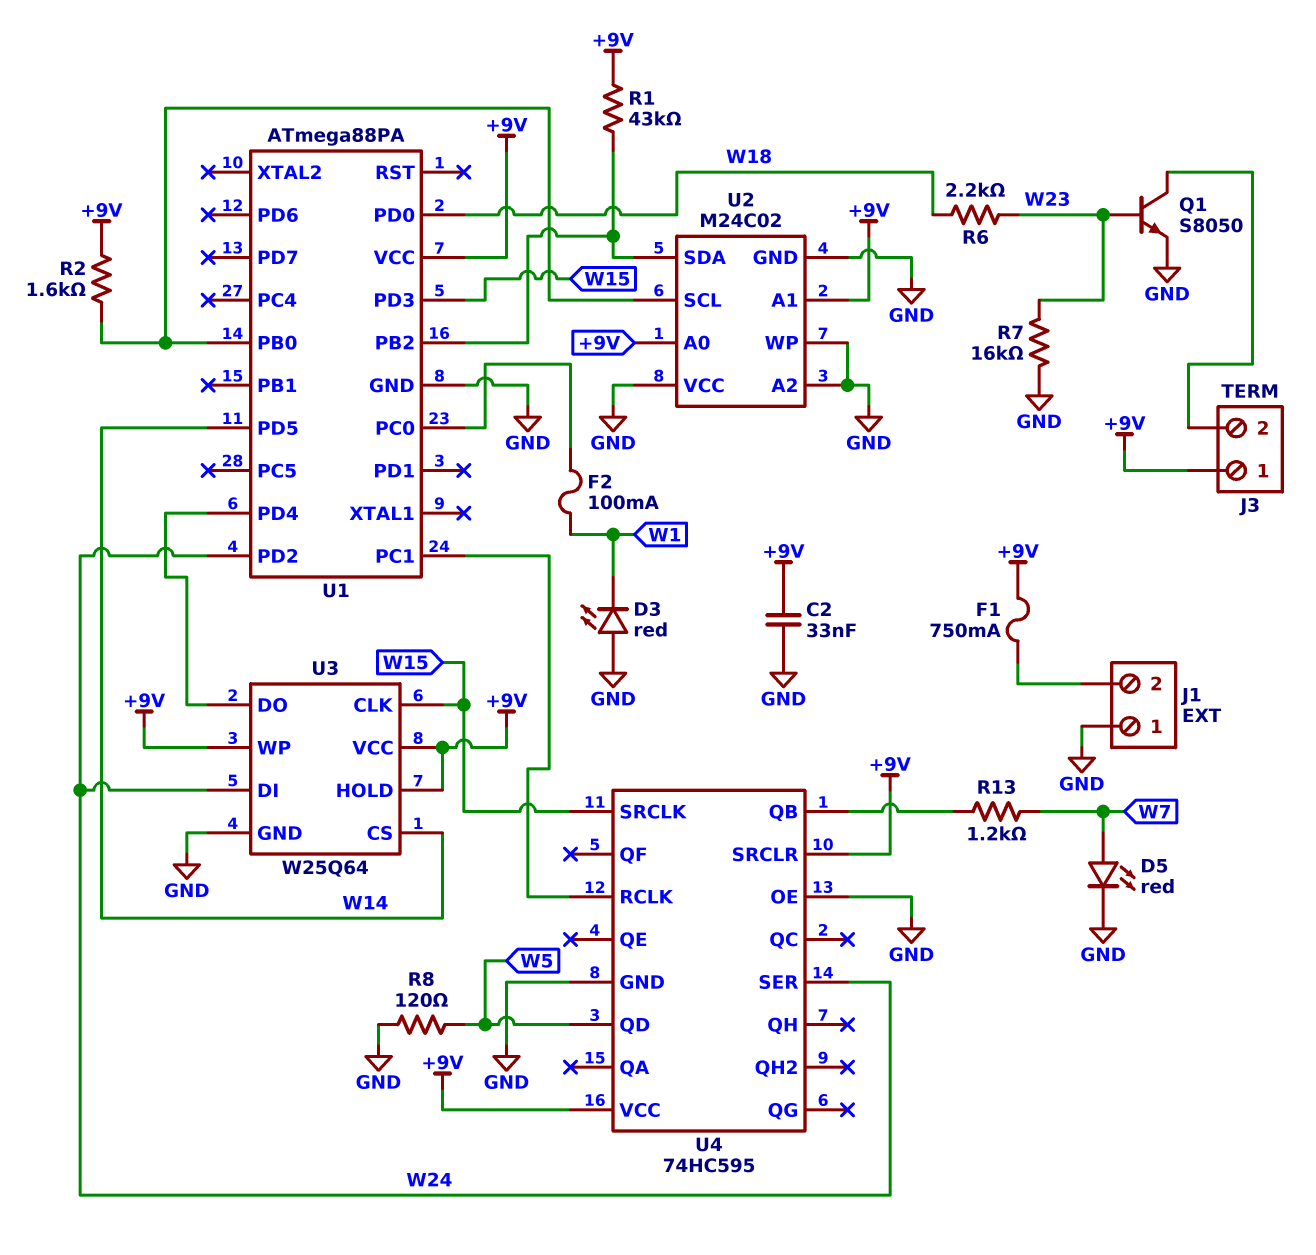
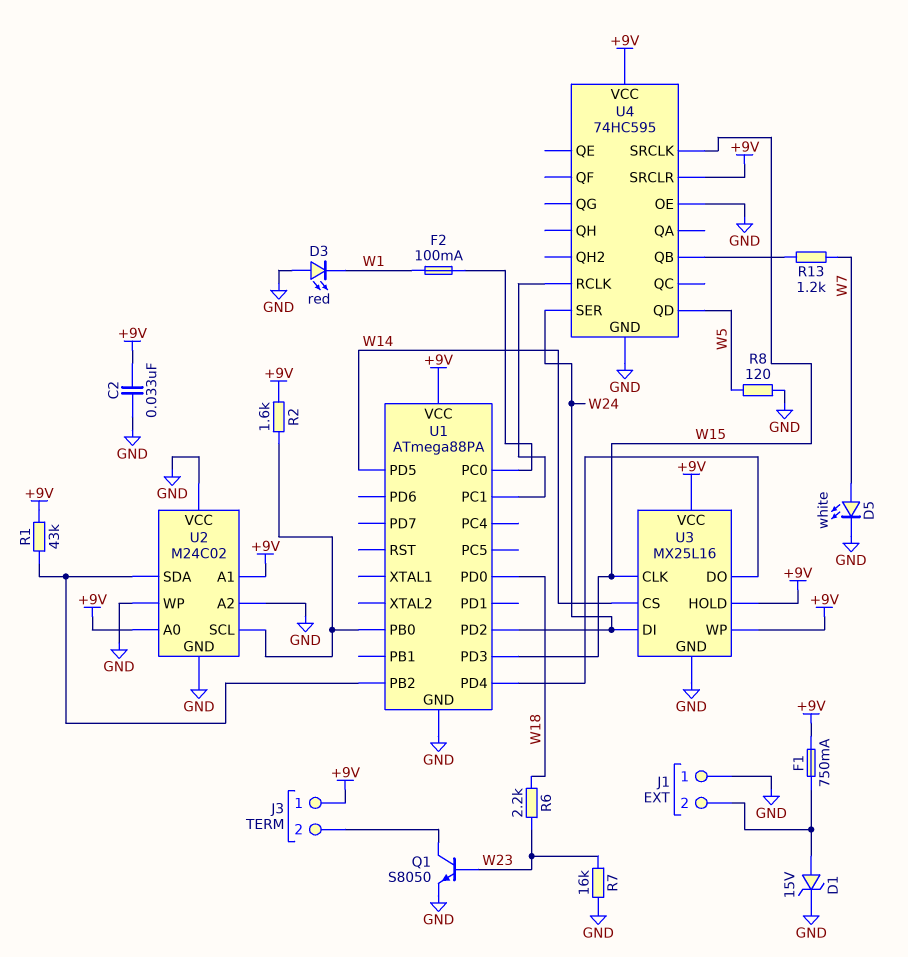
D1: none -> zener 15V (A J1/2, K GND)
D5: LED red (A W7, K GND) -> LED white (A W7, K GND)
U3: W25Q64 -> MX25L16

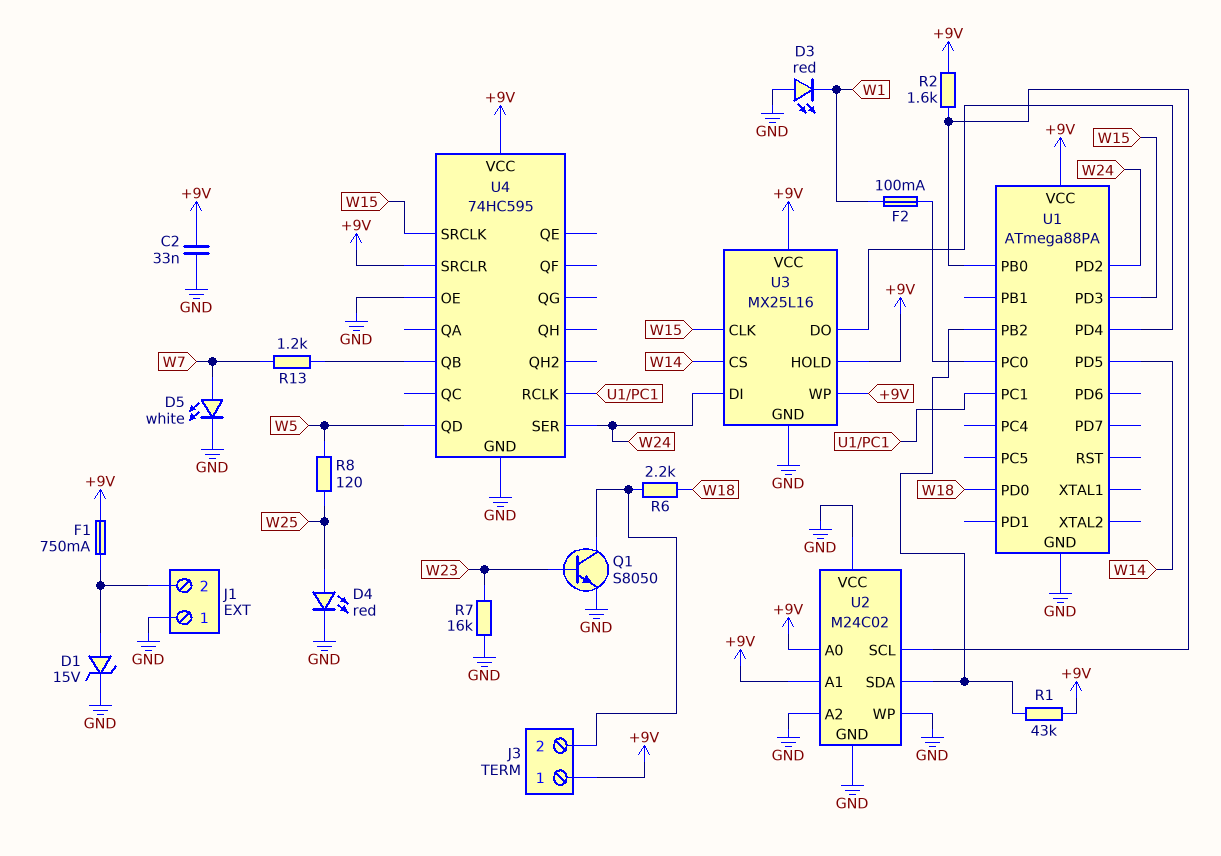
D4: none -> LED red (A W25, K GND)
R6: 2.2k (W18, W23) -> 2.2k (J3/2, W18)
R8: 120 (GND, W5) -> 120 (W5, W25)

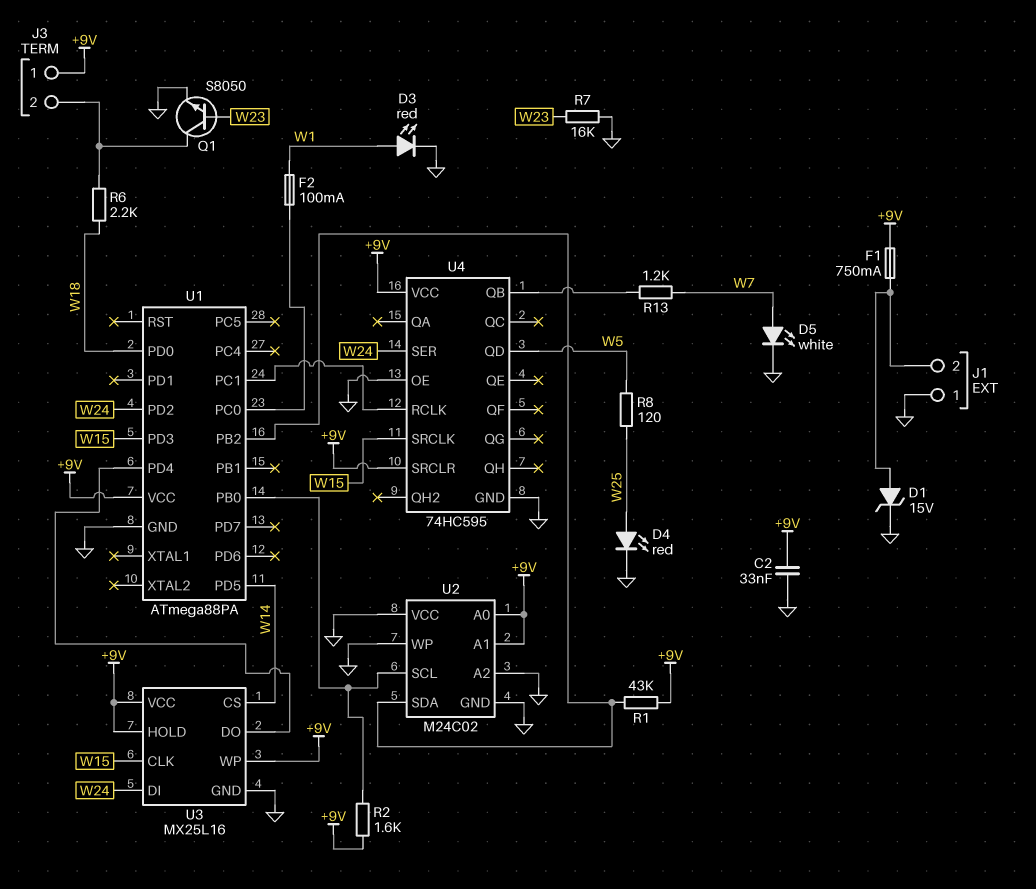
D3: LED red (A GND, K W1) -> LED red (A W1, K GND)

